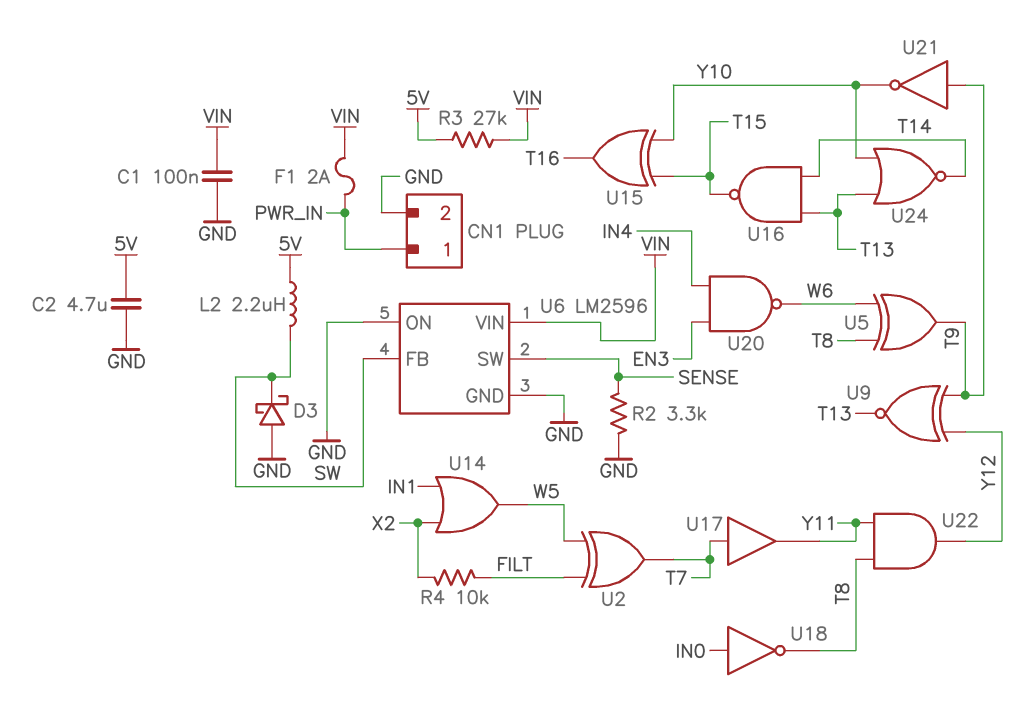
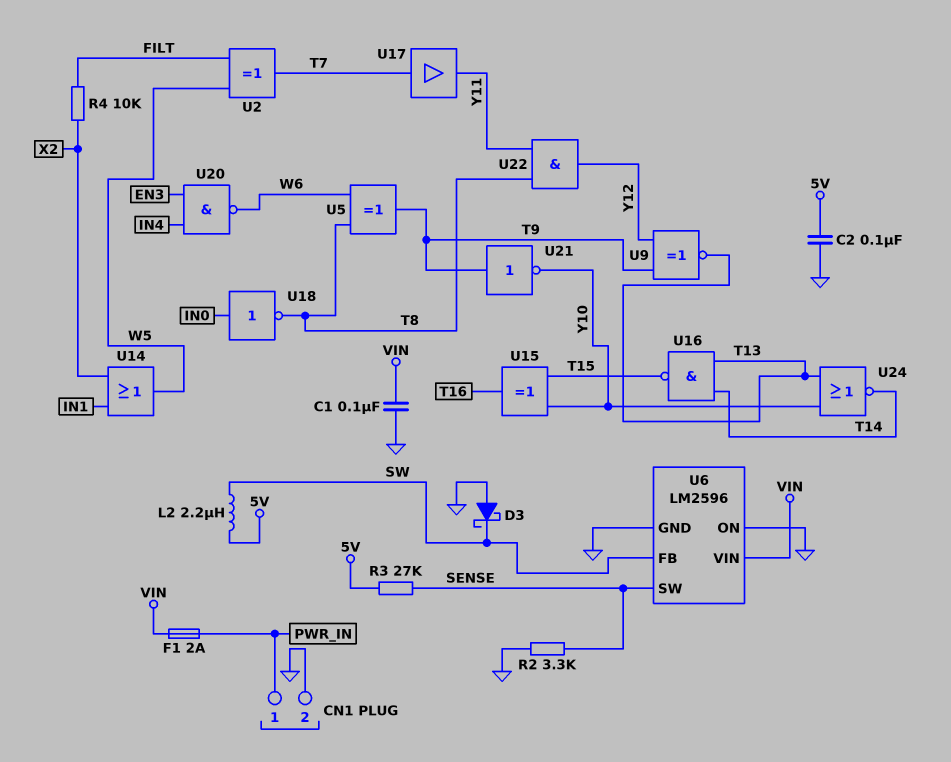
C2: 4.7uF (5V, GND) -> 100nF (5V, GND)
R3: 27k (5V, VIN) -> 27k (5V, SENSE)

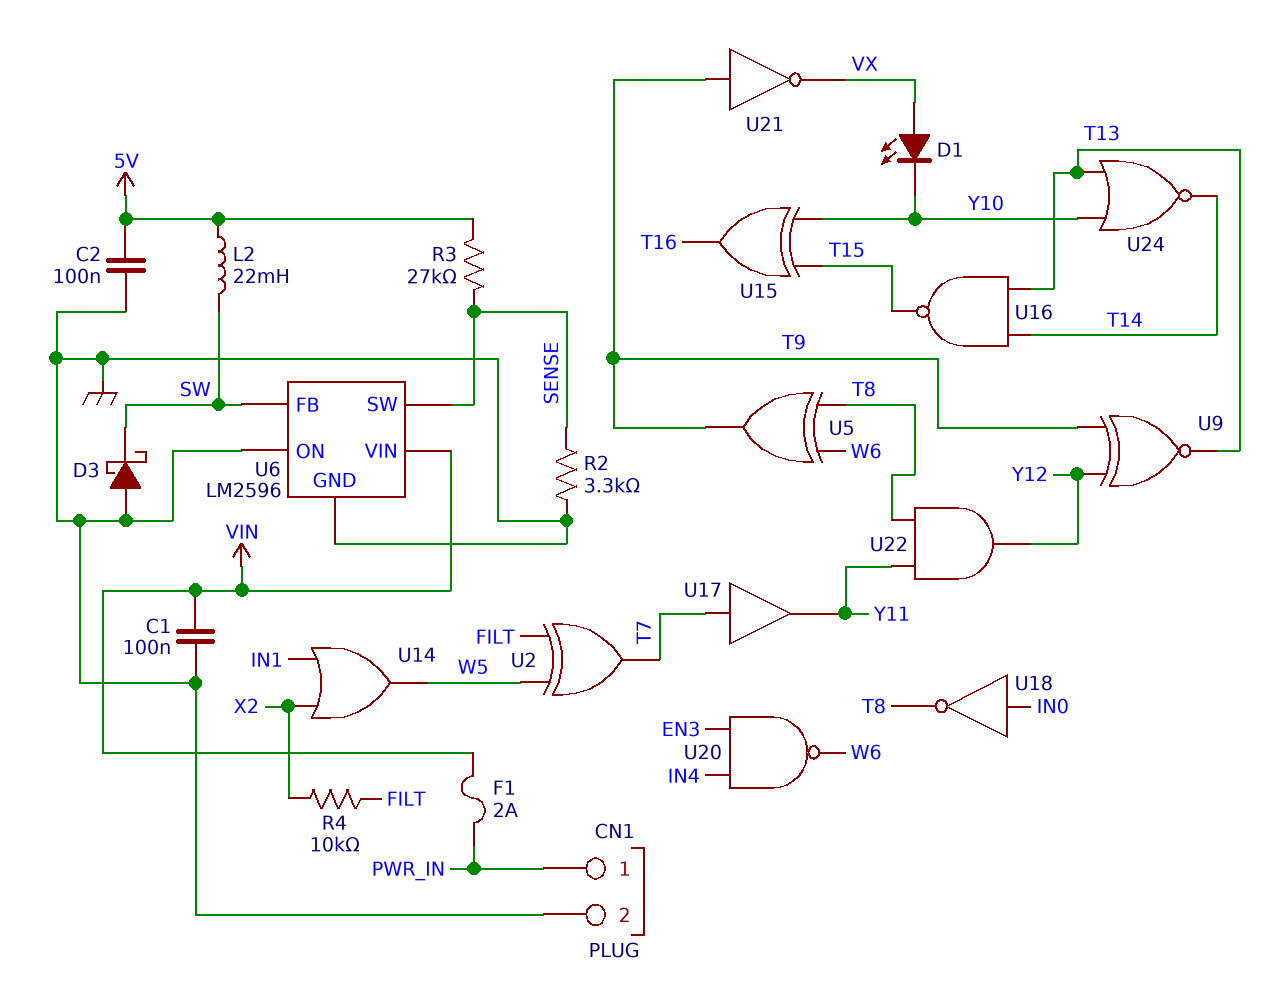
D1: none -> LED (A VX, K Y10)
L2: 2.2uH (5V, SW) -> 22mH (5V, SW)
U21: NOT (in T9, out Y10) -> NOT (in T9, out VX)

